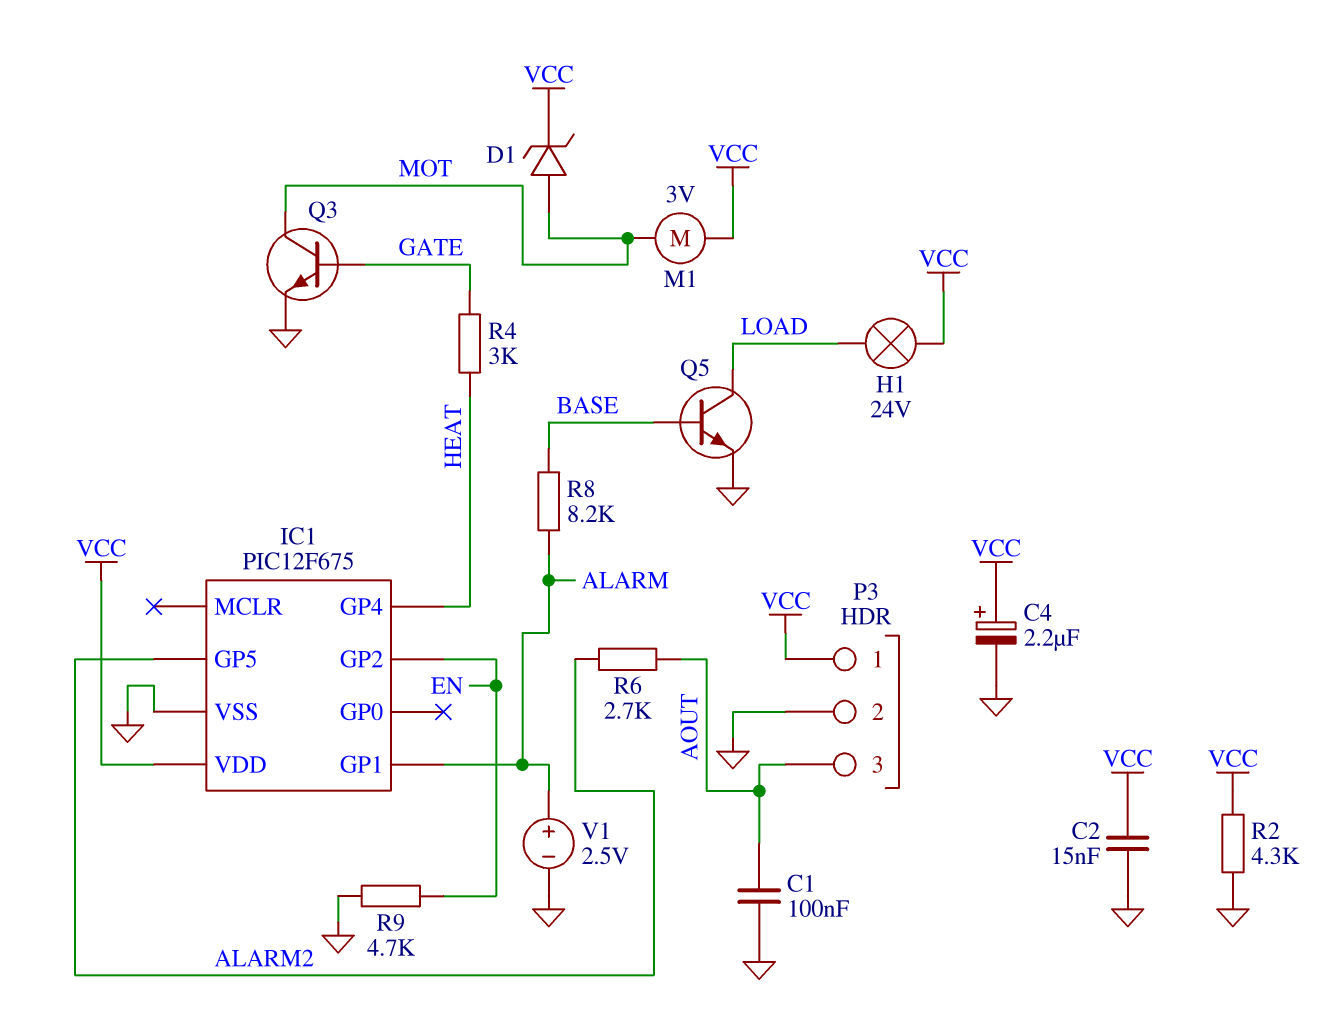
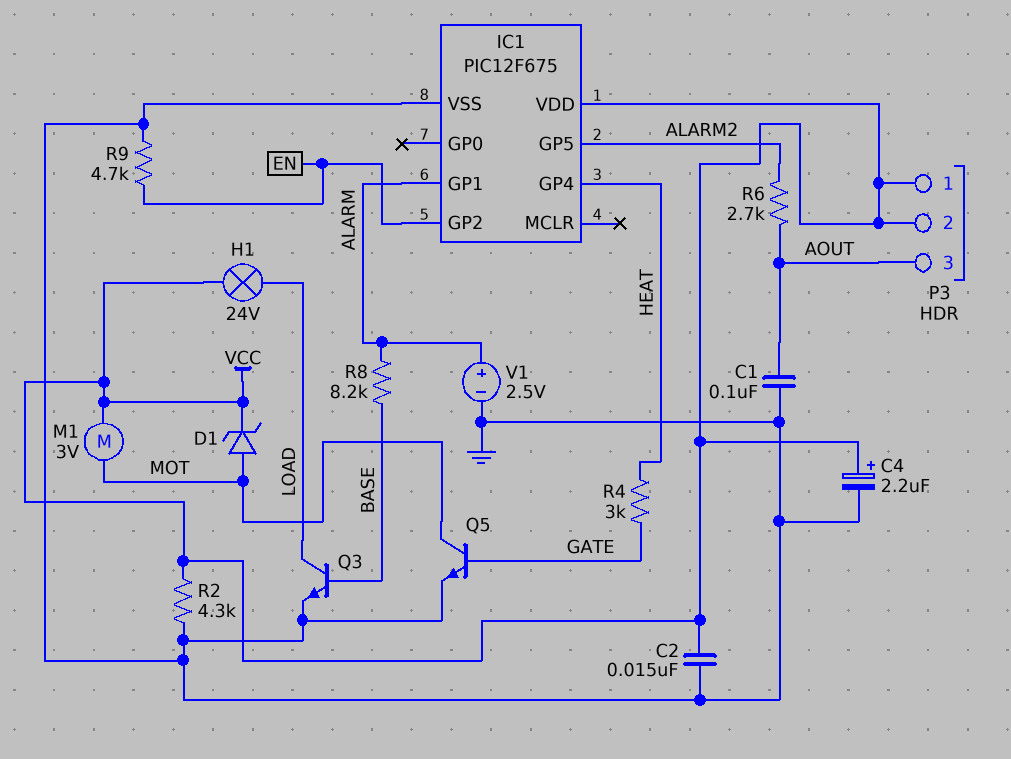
P3 pin 2: GND -> VCC
Q3: NPN (B GATE, C MOT, E GND) -> NPN (B BASE, C LOAD, E GND)
Q5: NPN (B BASE, C LOAD, E GND) -> NPN (B GATE, C MOT, E GND)

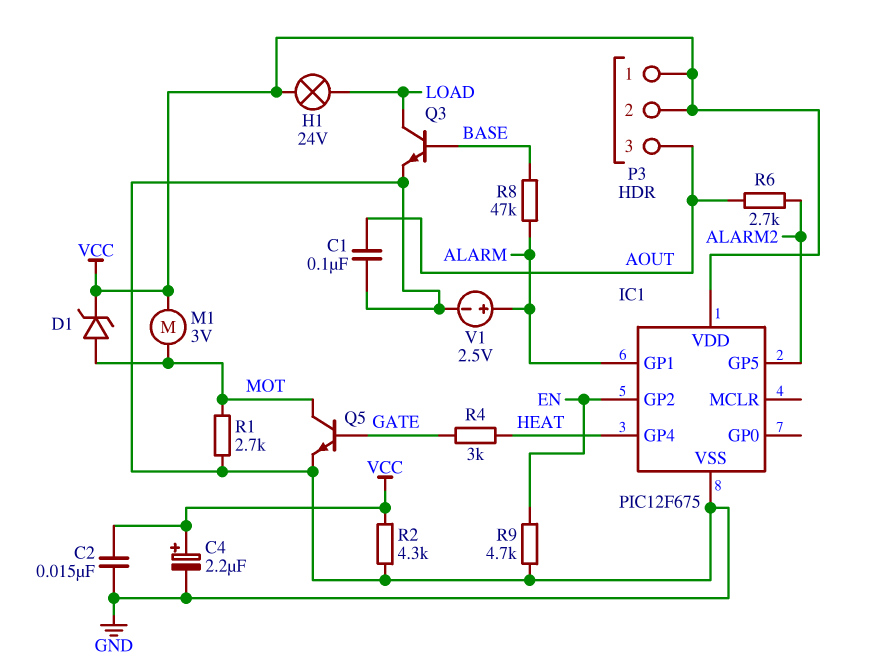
R1: none -> 2.7k (GND, MOT)
R8: 8.2k (ALARM, BASE) -> 47k (ALARM, BASE)

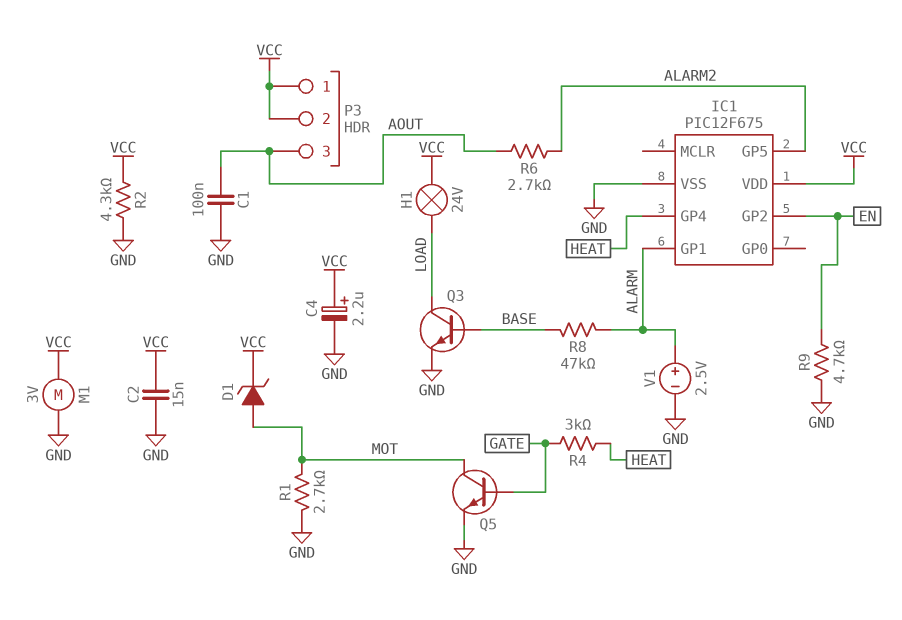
M1: motor 3V (MOT, VCC) -> motor 3V (GND, VCC)

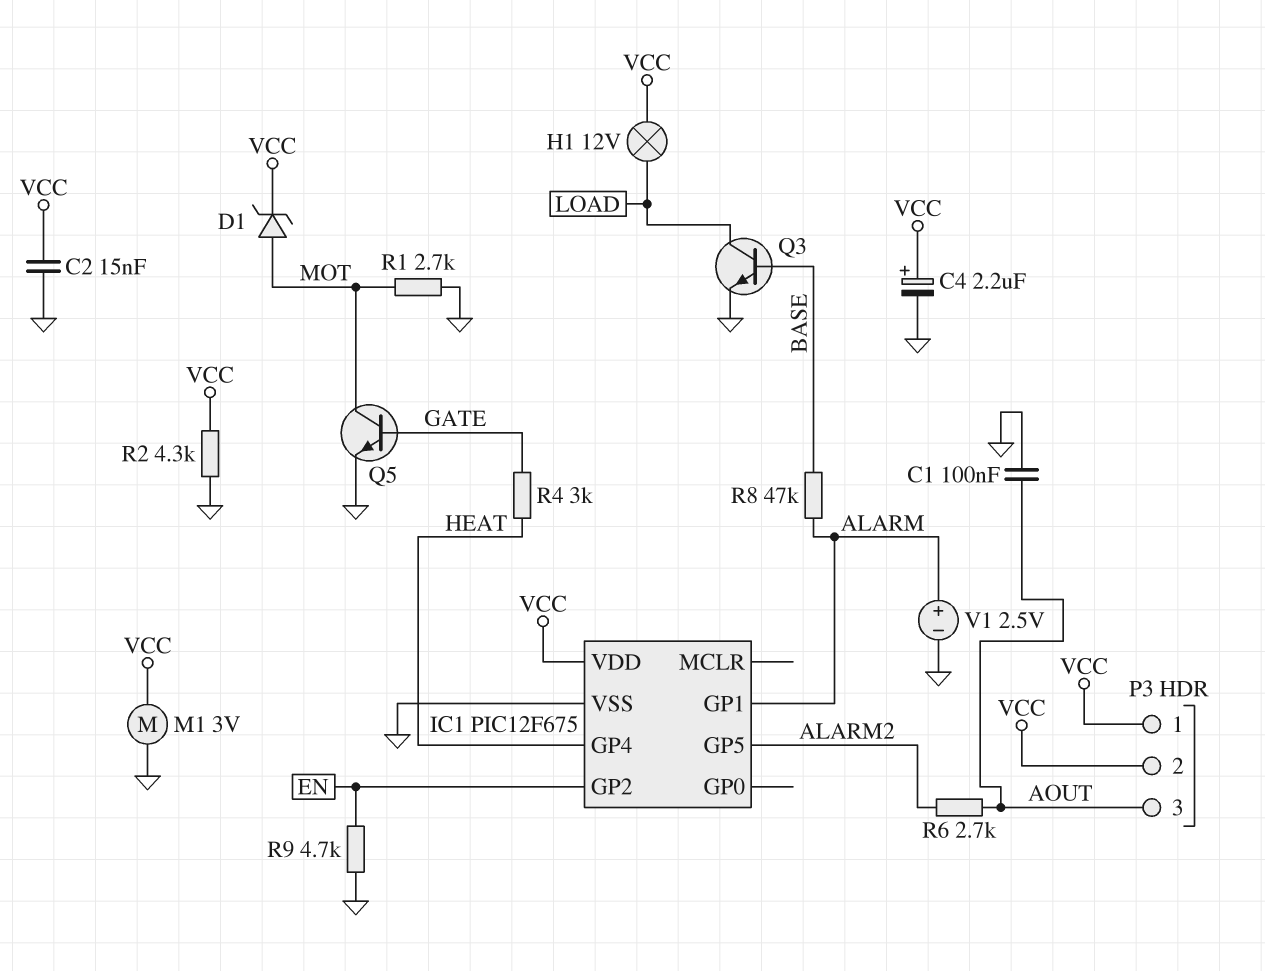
H1: lamp 24V (LOAD, VCC) -> lamp 12V (LOAD, VCC)

